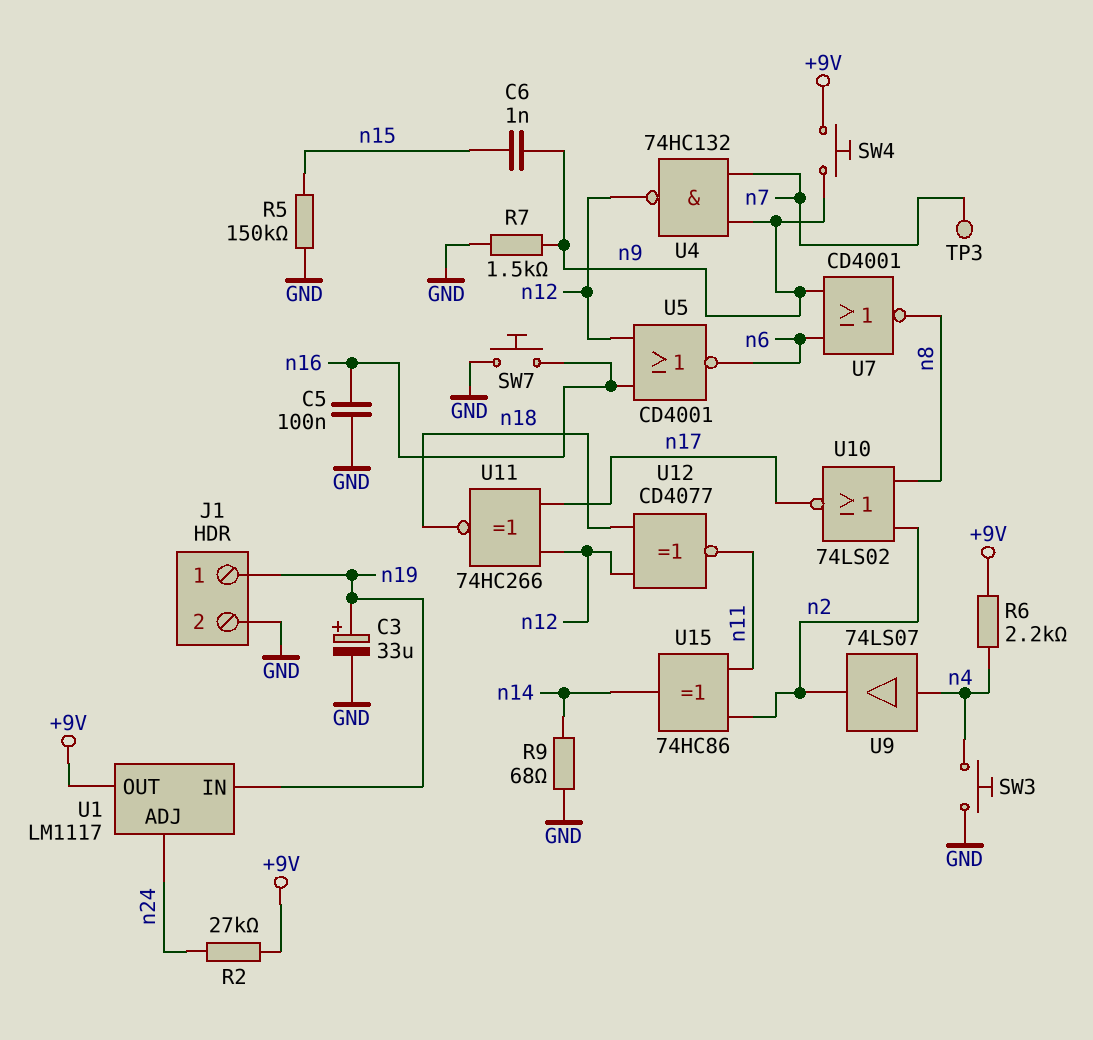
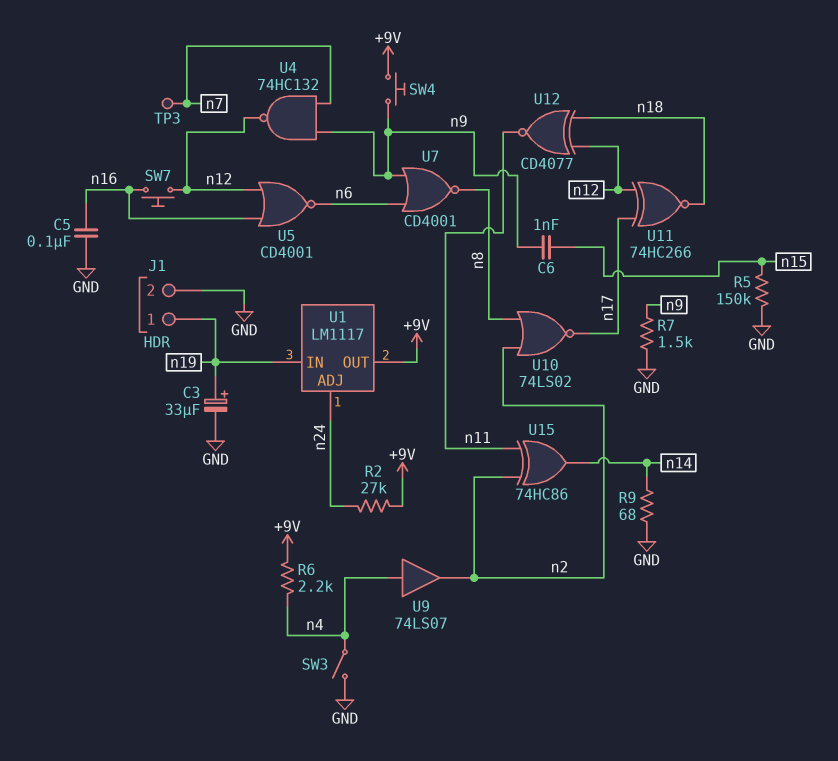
SW3: button (GND, n4) -> switch (GND, n4)
SW7: button (GND, n16) -> button (n12, n16)

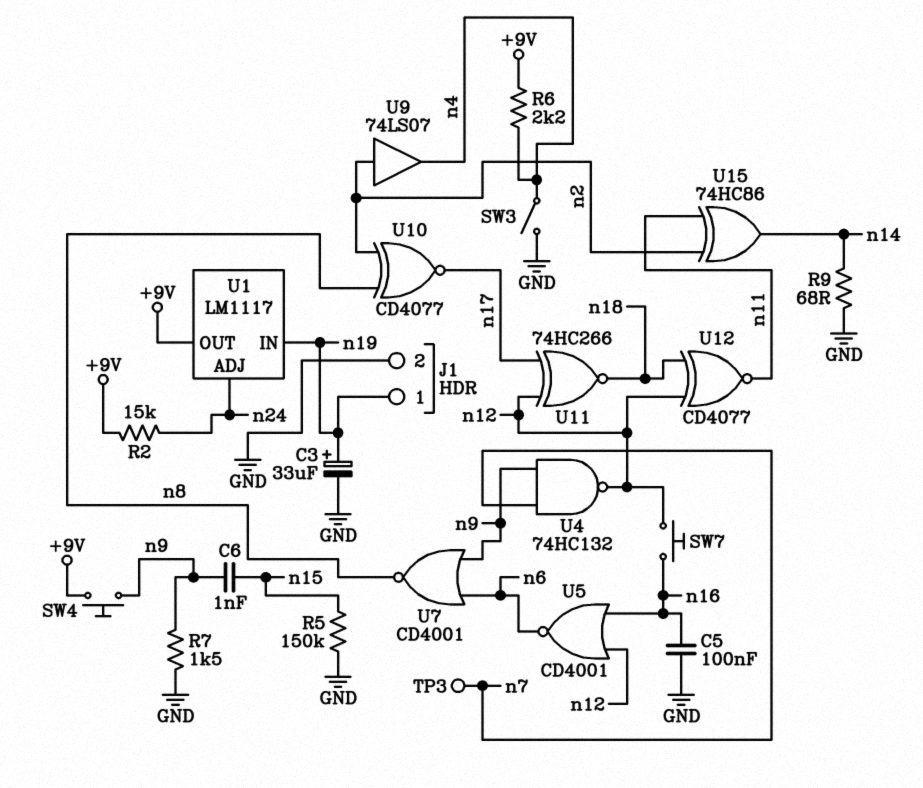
R2: 27k (+9V, n24) -> 15k (+9V, n24)
U9: buffer 74LS07 (in n4, out n2) -> buffer 74LS07 (in n2, out n4)
U10: NOR 74LS02 (in n2, in n8, out n17) -> XNOR CD4077 (in n2, in n8, out n17)

